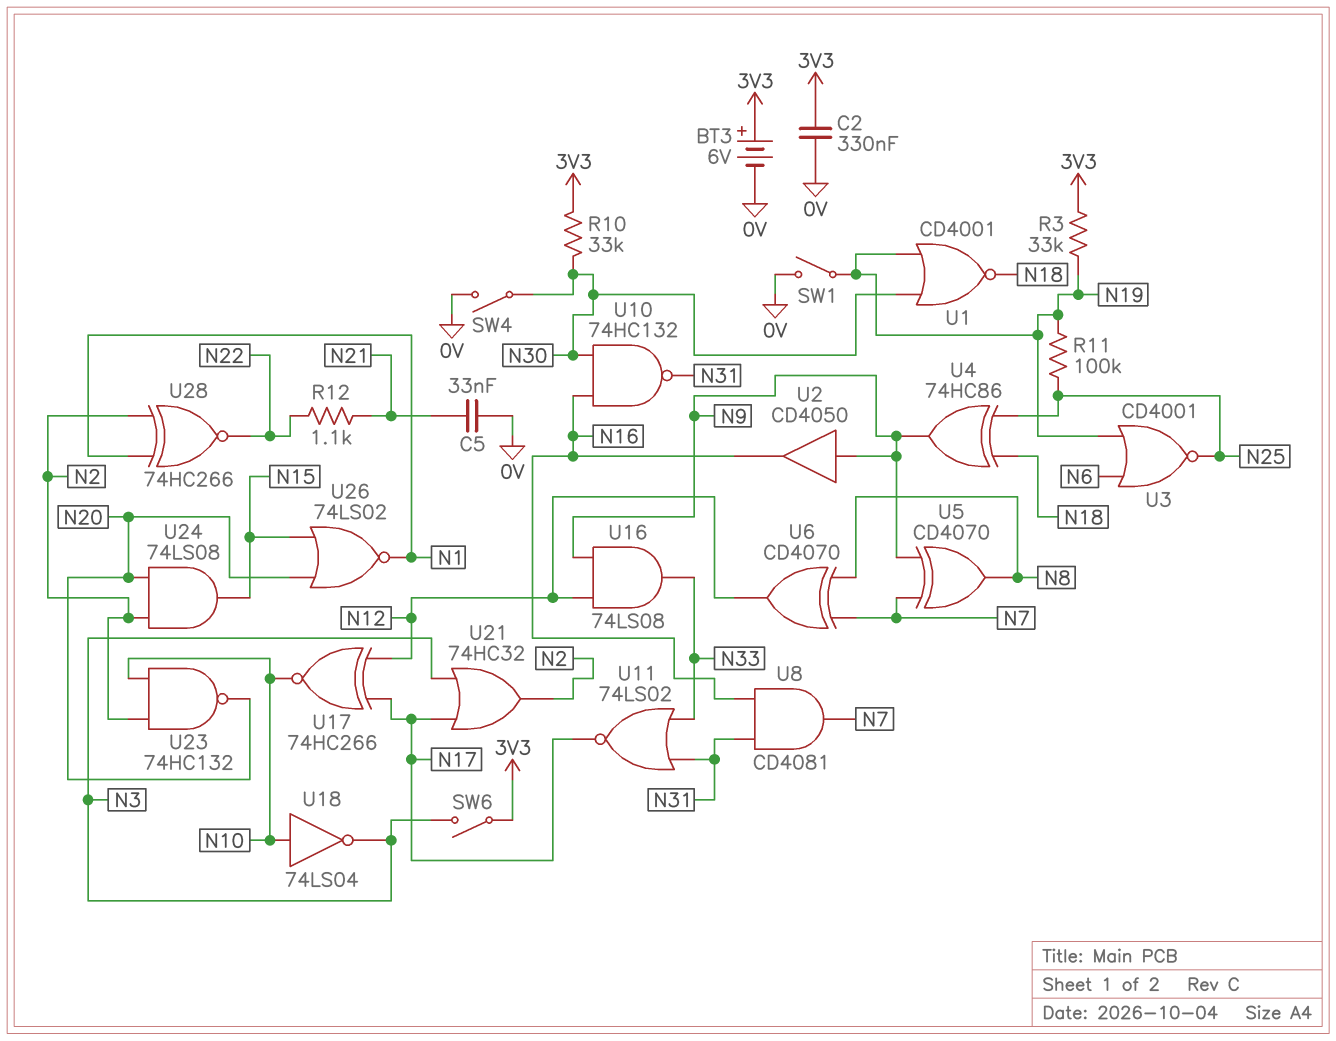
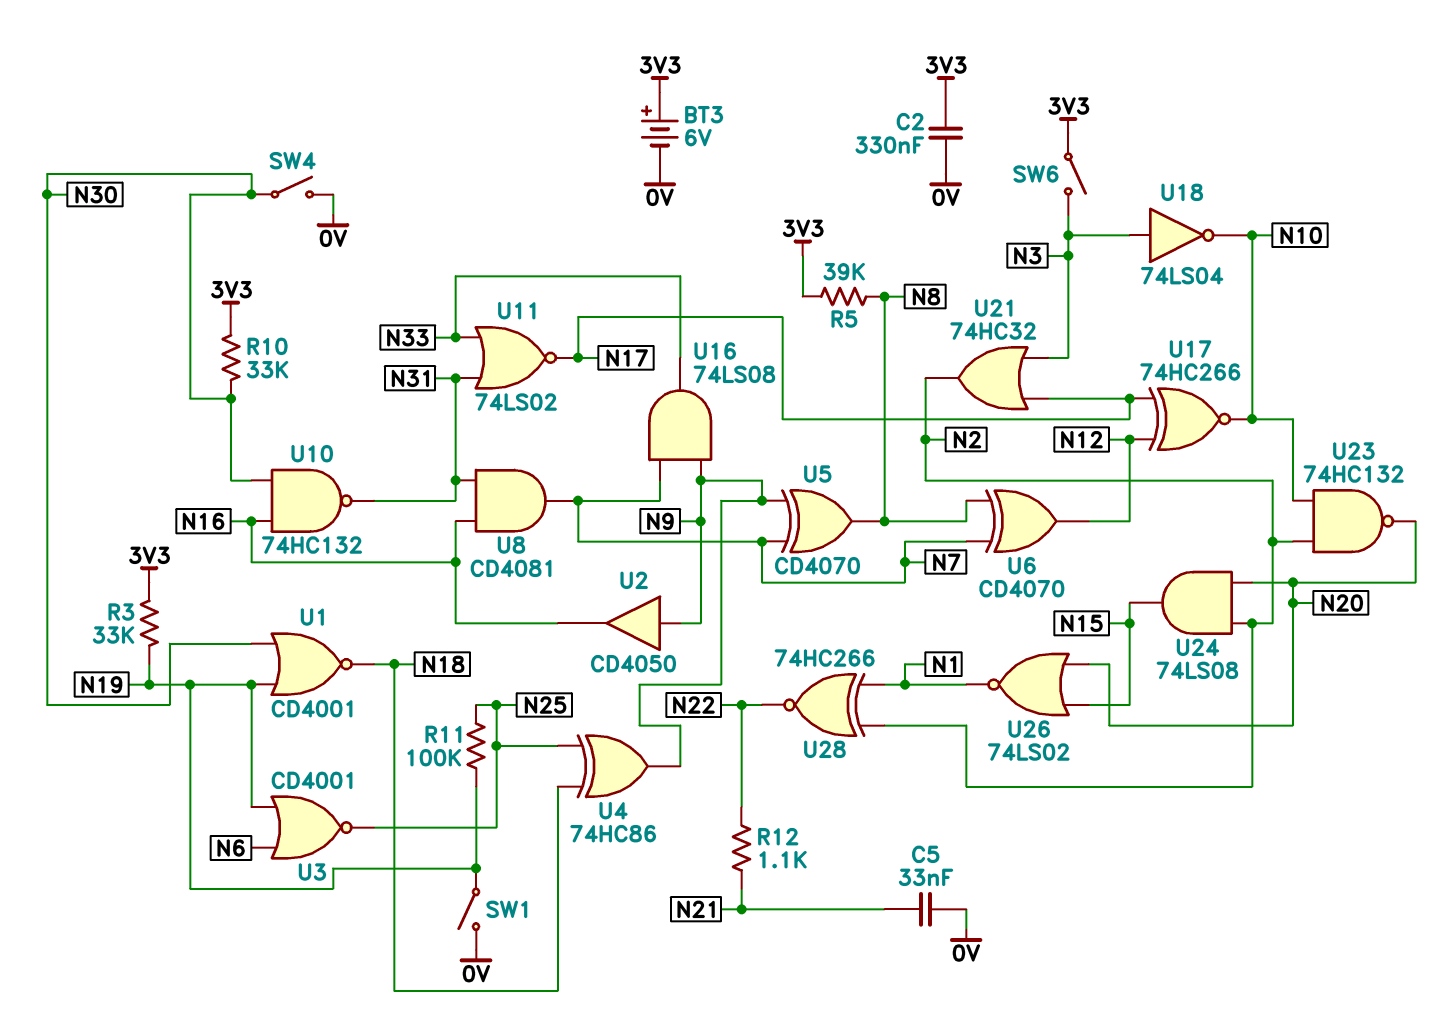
R5: none -> 39k (3V3, N8)
U16: AND 74LS08 (in N9, in N12, out N33) -> AND 74LS08 (in N7, in N9, out N33)
U18: NOT 74LS04 (in N10, out N3) -> NOT 74LS04 (in N3, out N10)

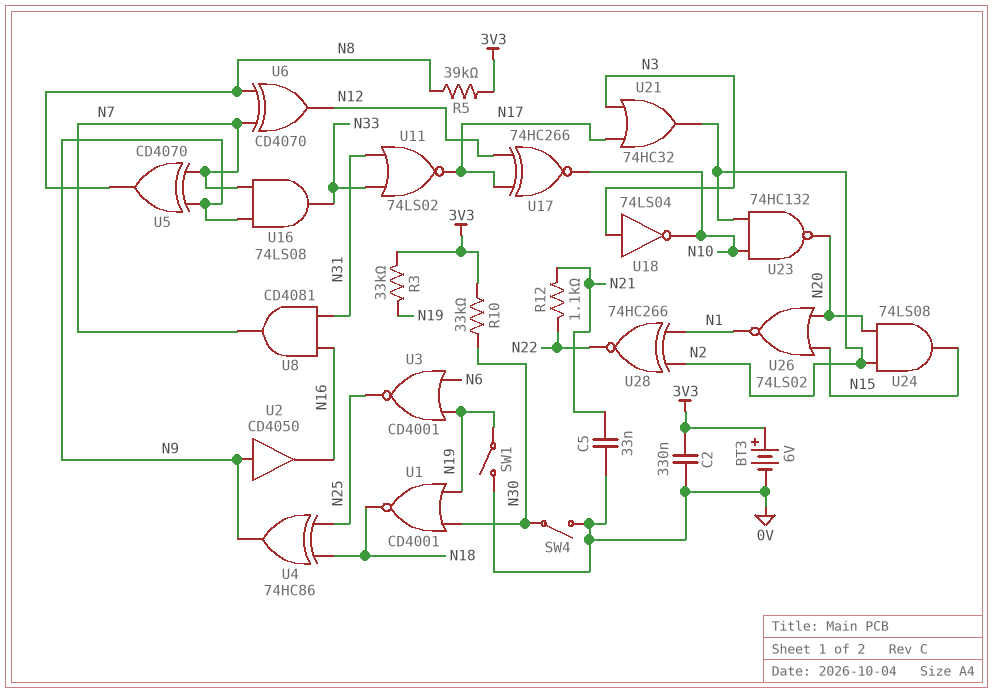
R11: 100k (N19, N25) -> none
SW6: switch (3V3, N3) -> none
U10: NAND 74HC132 (in N16, in N30, out N31) -> none

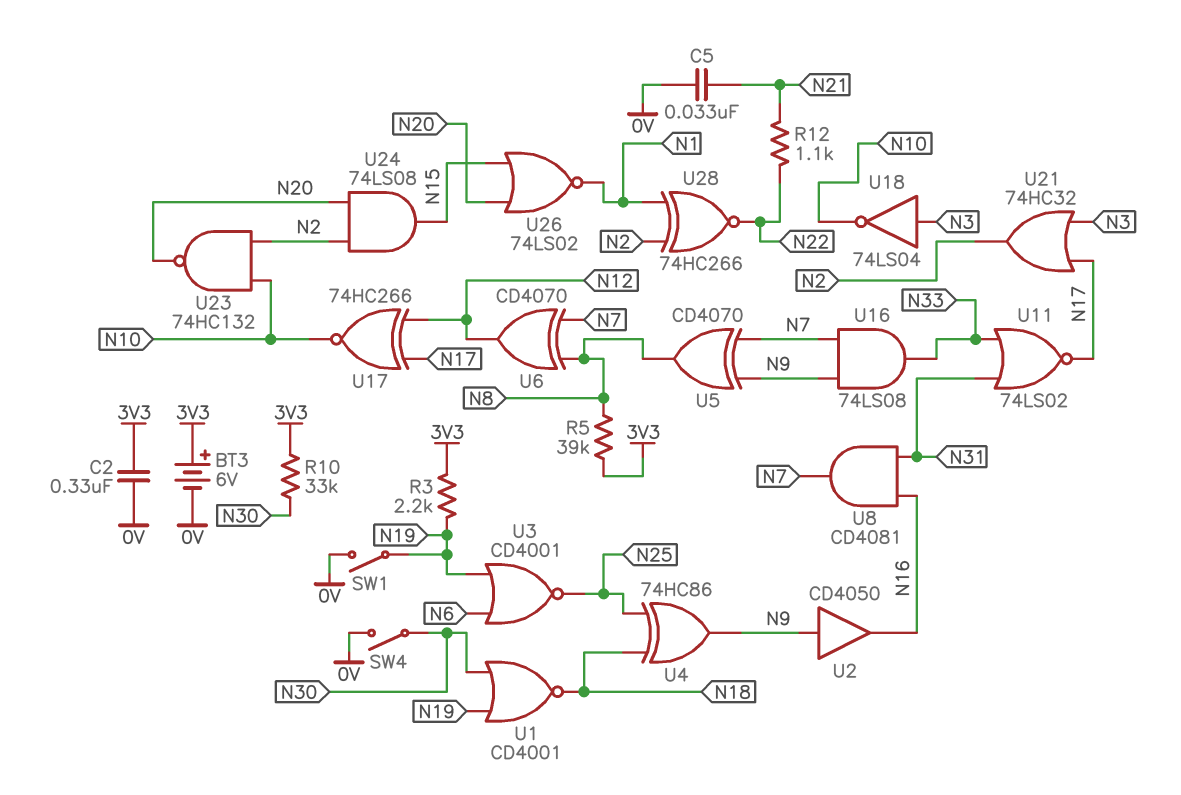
R3: 33k (3V3, N19) -> 2.2k (3V3, N19)

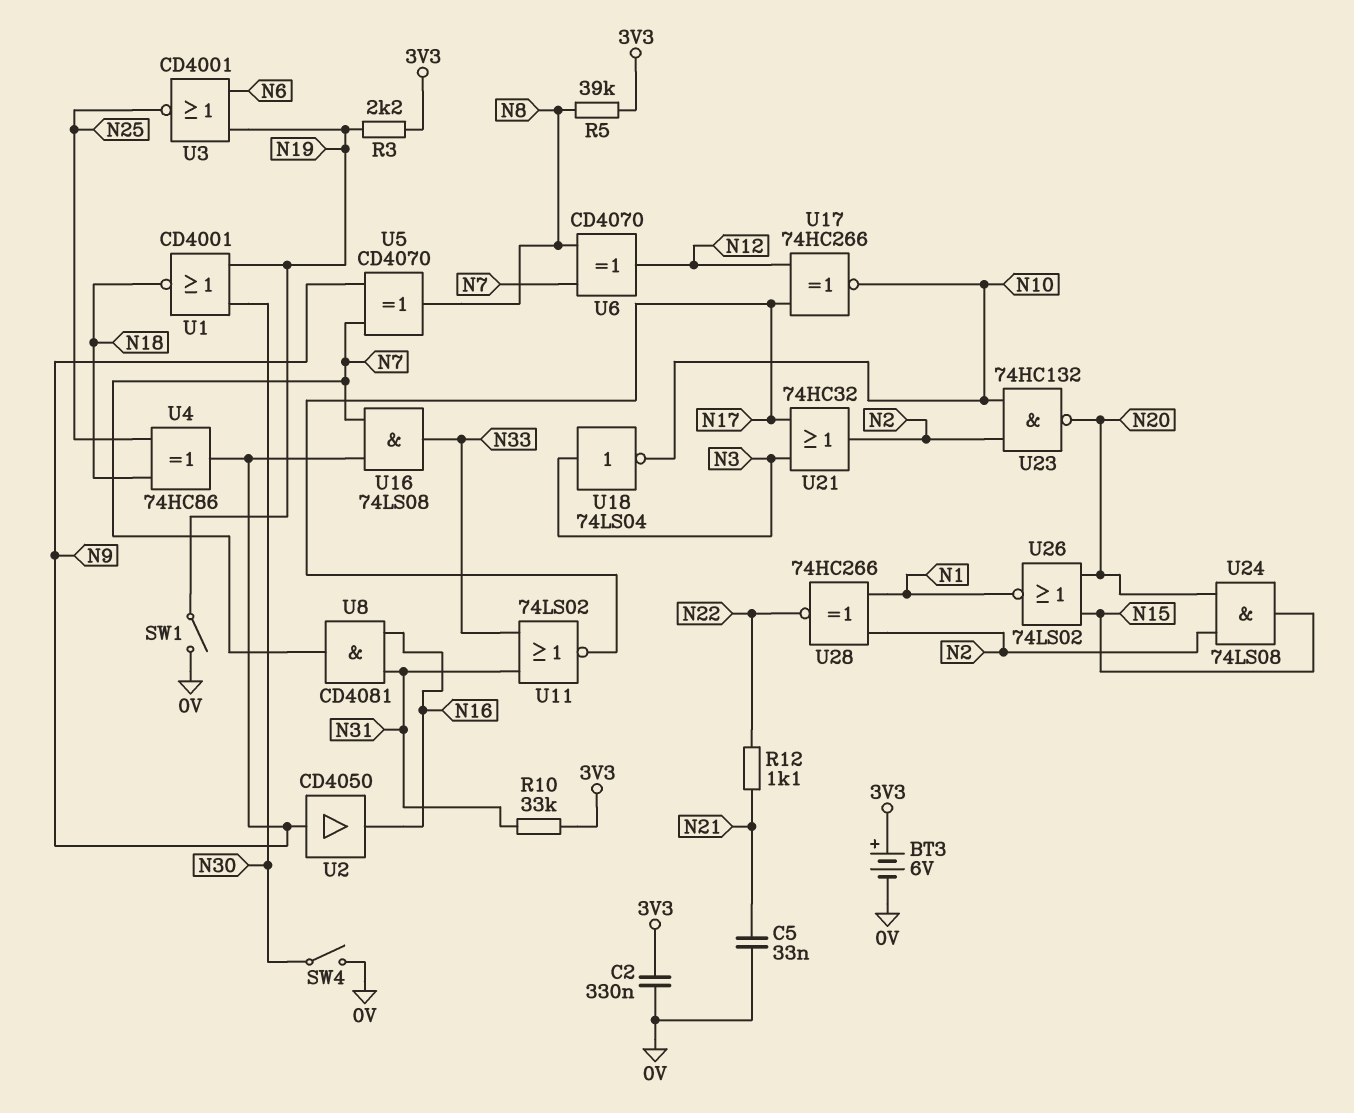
R10: 33k (3V3, N30) -> 33k (3V3, N31)

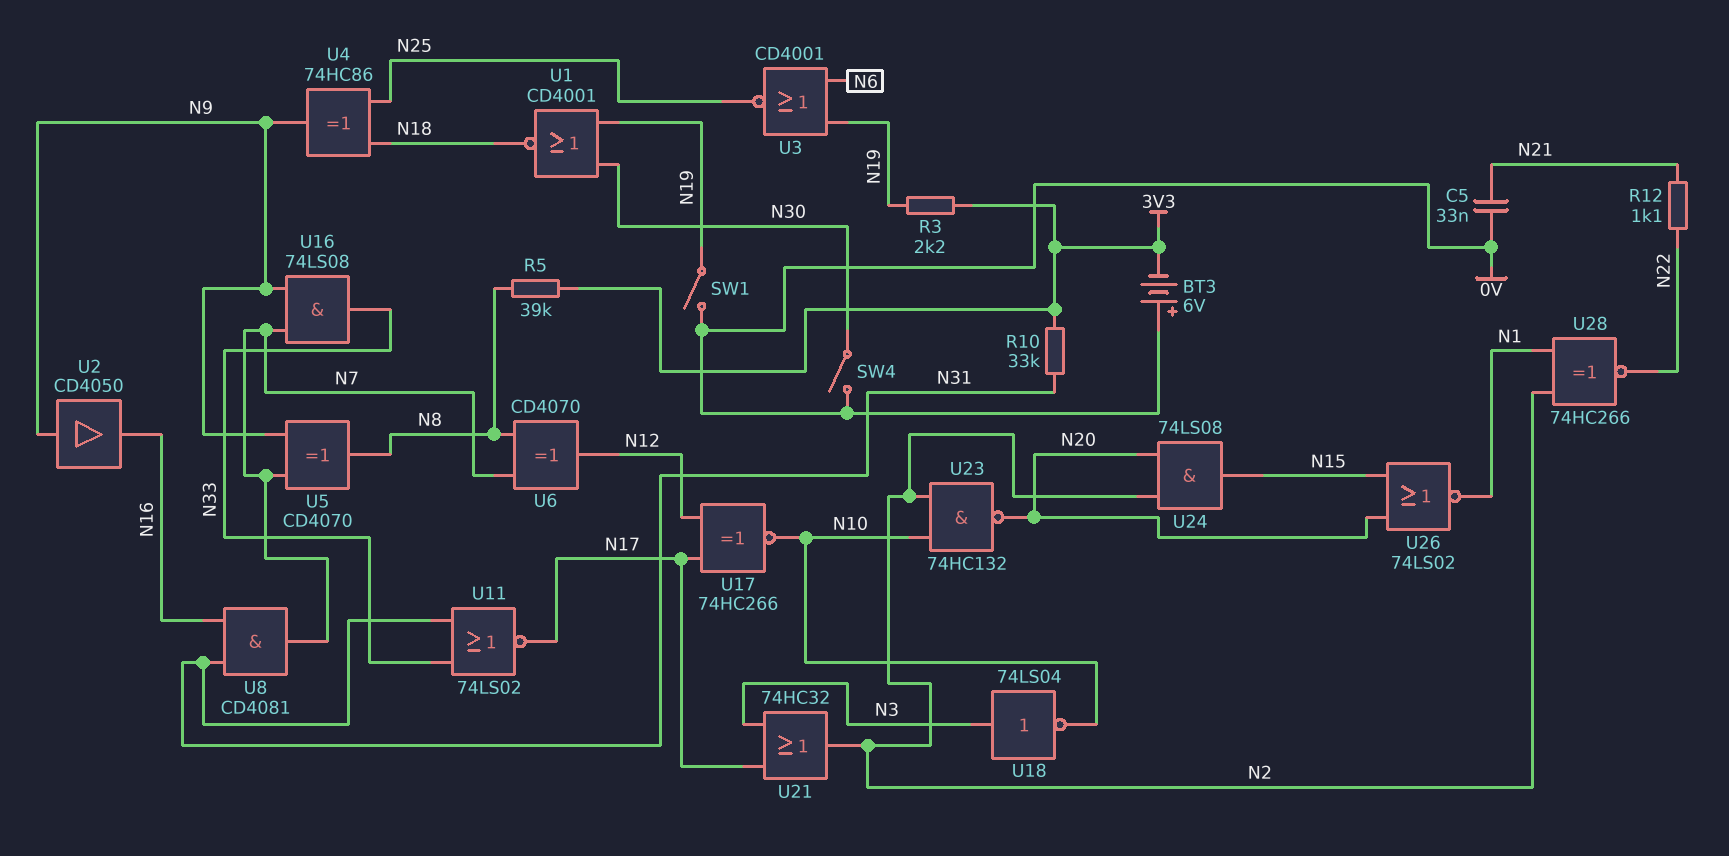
BT3: 6V (plus 3V3, minus 0V) -> 6V (plus 0V, minus 3V3)
C2: 330nF (0V, 3V3) -> none

